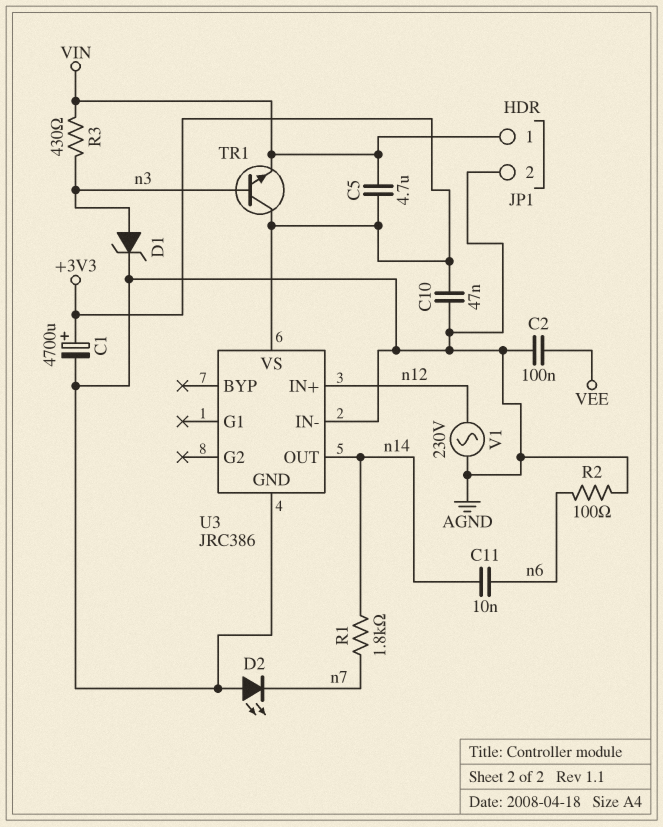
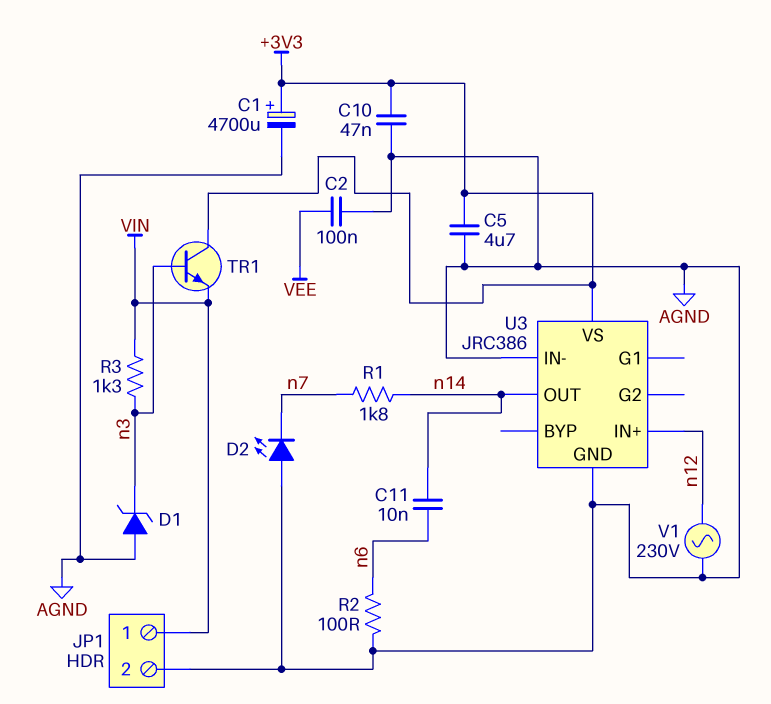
C5: 4.7uF (+3V3, VIN) -> 4.7uF (+3V3, AGND)
D1: zener (A n3, K AGND) -> zener (A AGND, K n3)
R3: 430 (VIN, n3) -> 1.3k (VIN, n3)

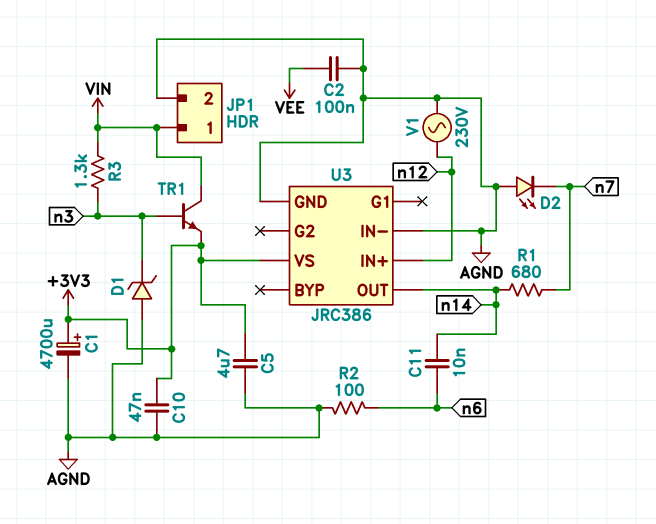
R1: 1.8k (n7, n14) -> 680 (n7, n14)
TR1: NPN (B n3, C +3V3, E VIN) -> NPN (B n3, C VIN, E +3V3)

